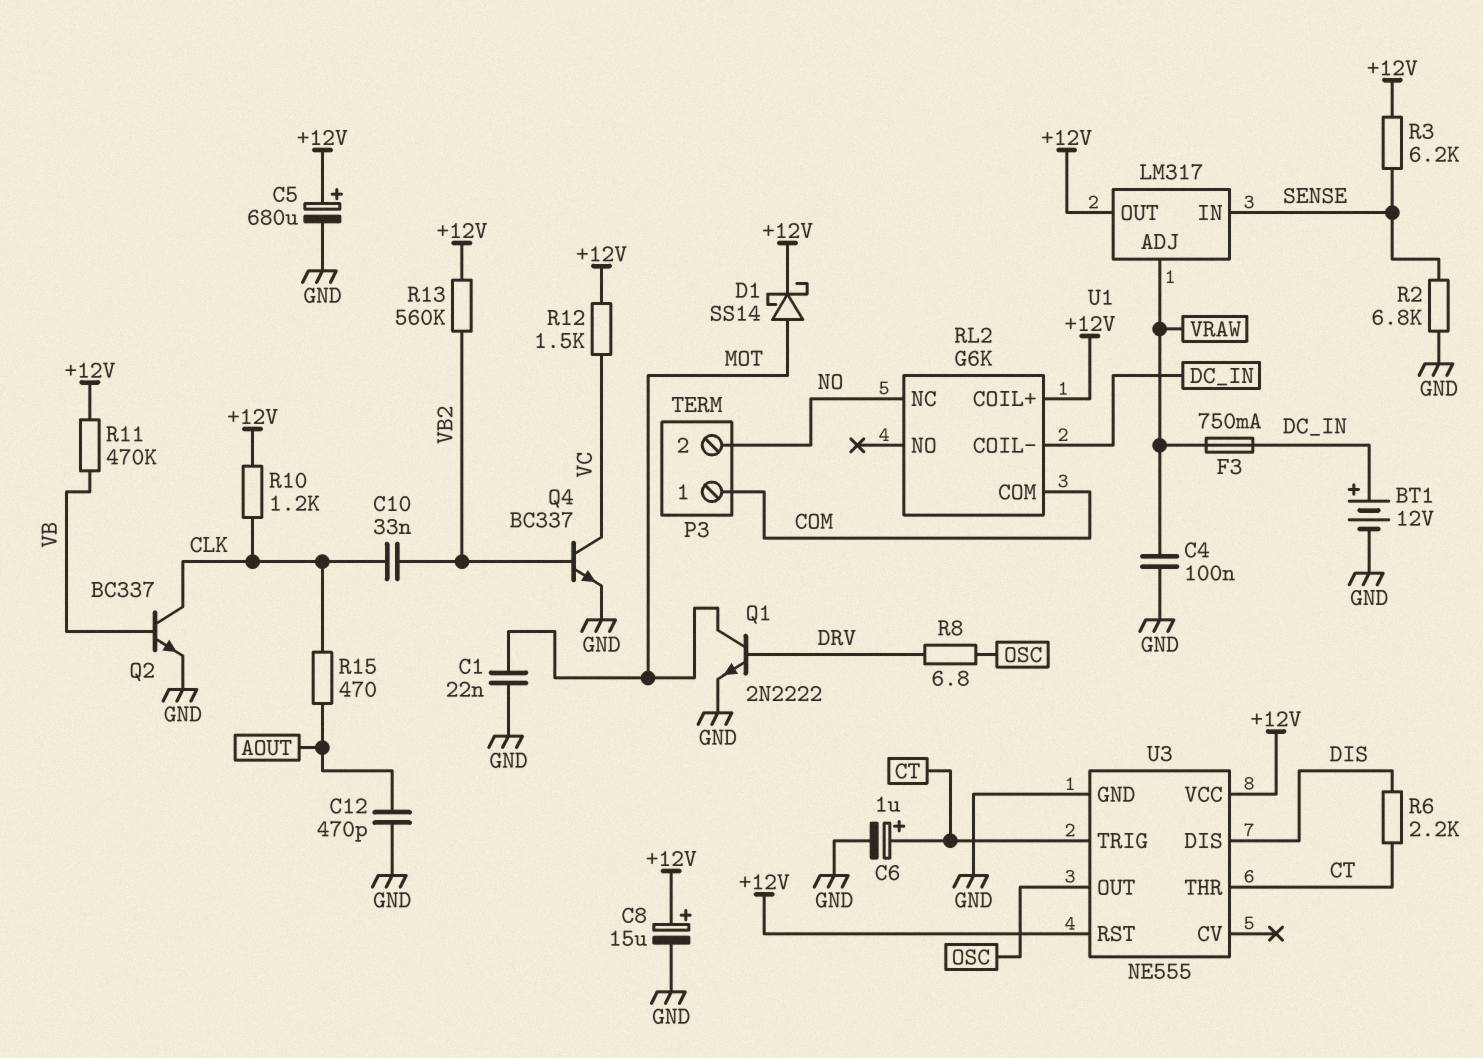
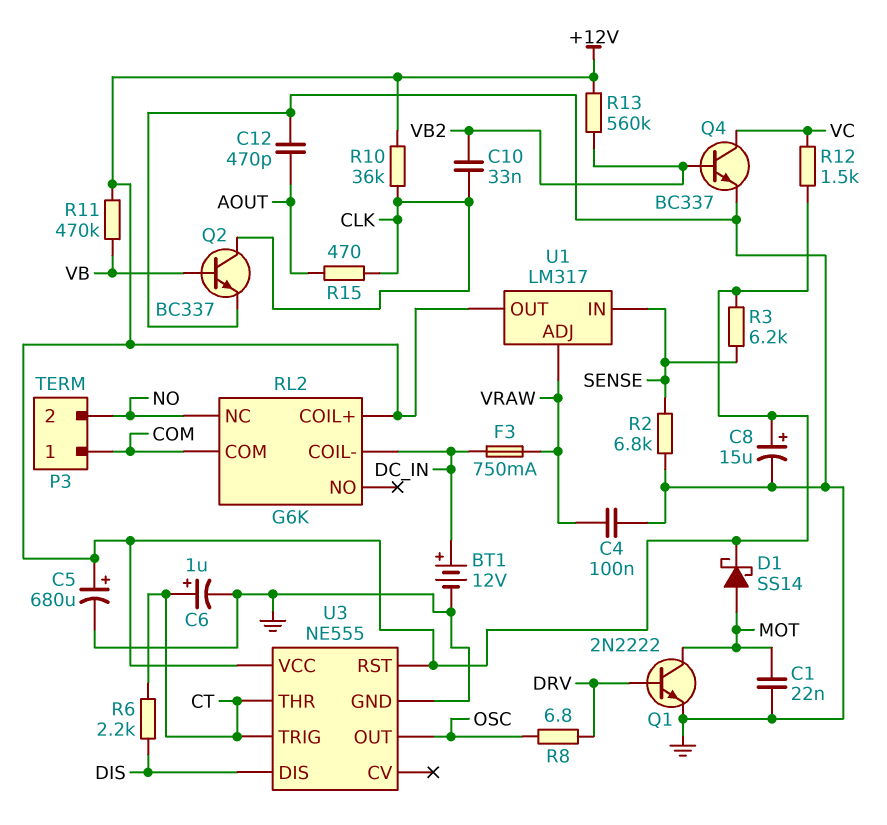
R10: 1.2k (+12V, CLK) -> 36k (+12V, CLK)

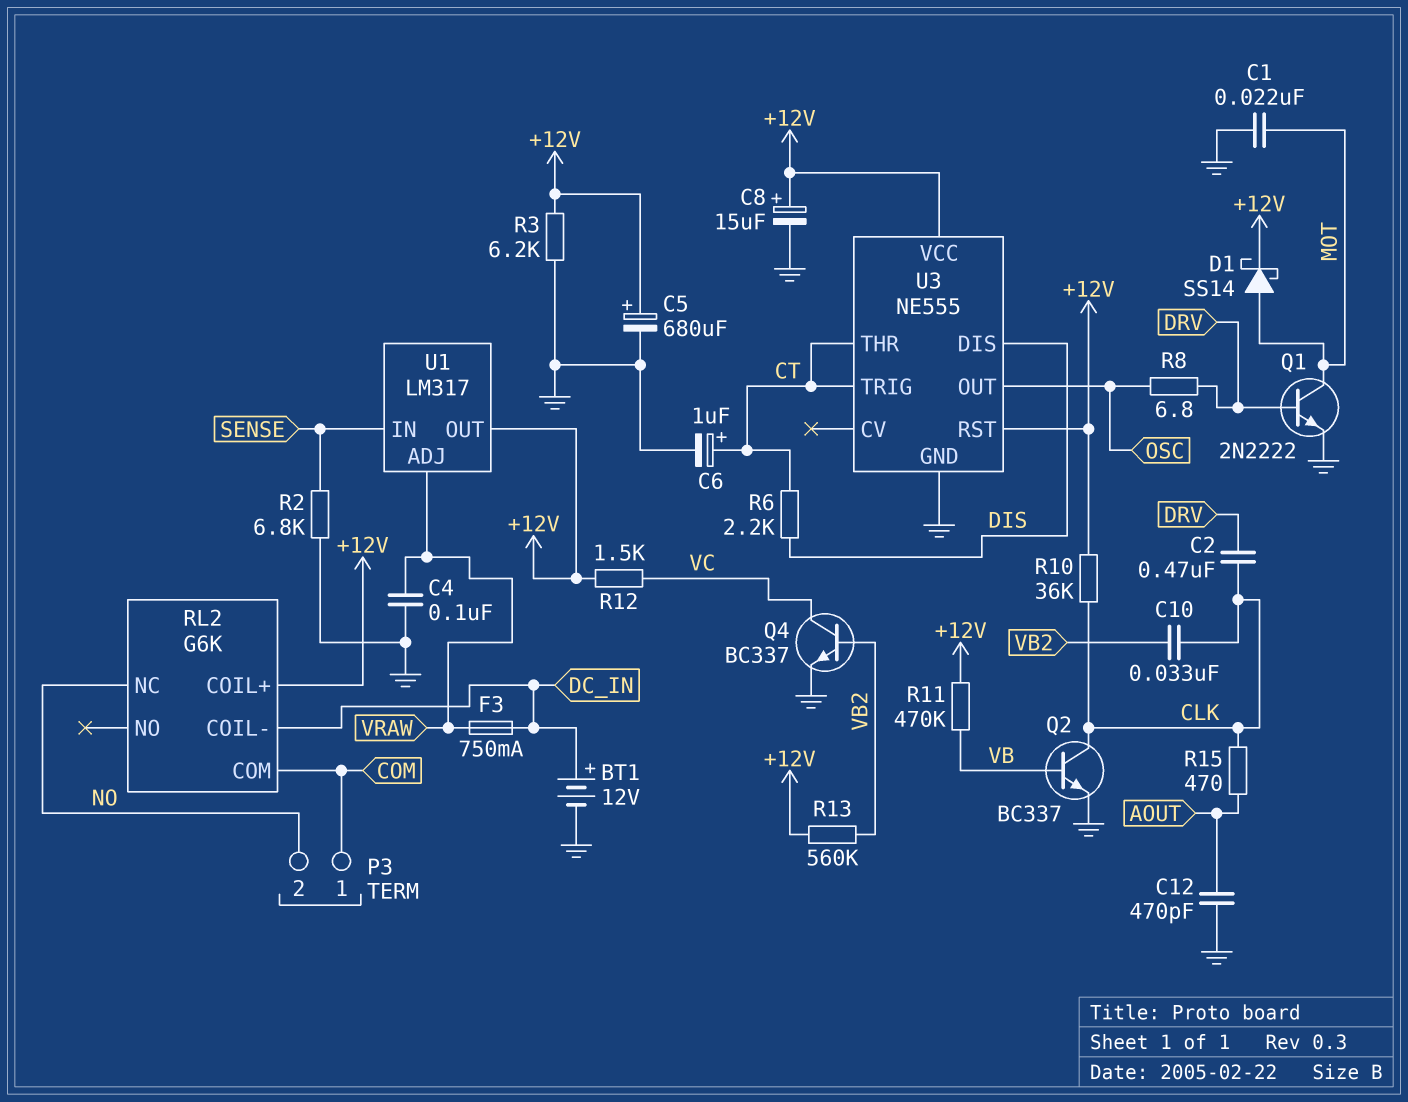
C2: none -> 470nF (CLK, DRV)
R3: 6.2k (+12V, SENSE) -> 6.2k (+12V, GND)

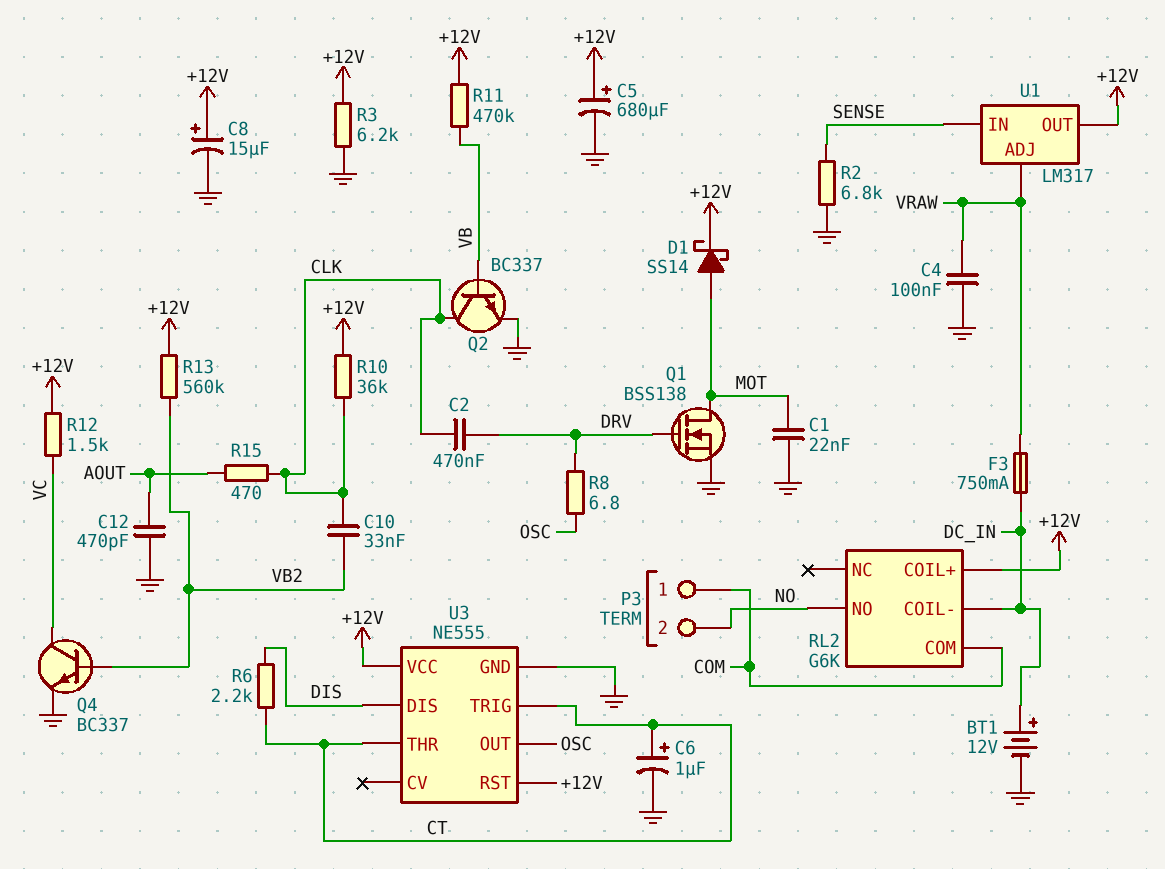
Q1: NPN 2N2222 (B DRV, C MOT, E GND) -> NMOS BSS138 (G DRV, D MOT, S GND)
RL2 pin NC: NO -> none
RL2 pin NO: none -> NO

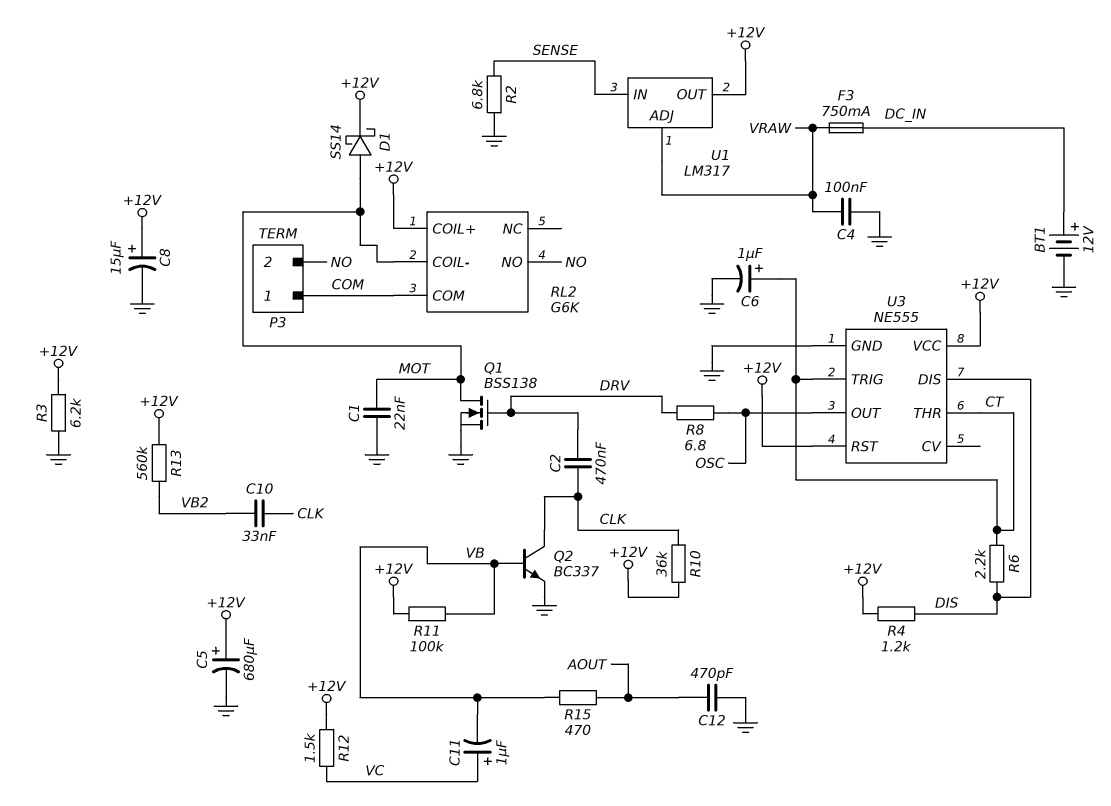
C11: none -> 1uF (plus VC, minus VB)
Q4: NPN BC337 (B VB2, C VC, E GND) -> none
R4: none -> 1.2k (+12V, DIS)
R11: 470k (+12V, VB) -> 100k (+12V, VB)
R15: 470 (AOUT, CLK) -> 470 (AOUT, VB)
RL2 pin COIL-: DC_IN -> MOT

